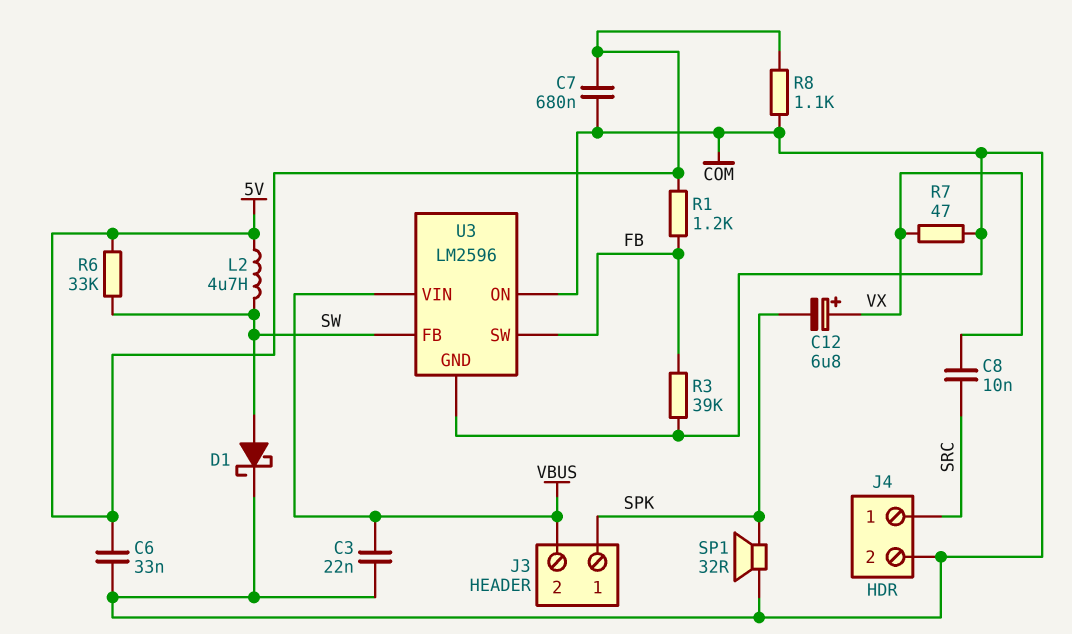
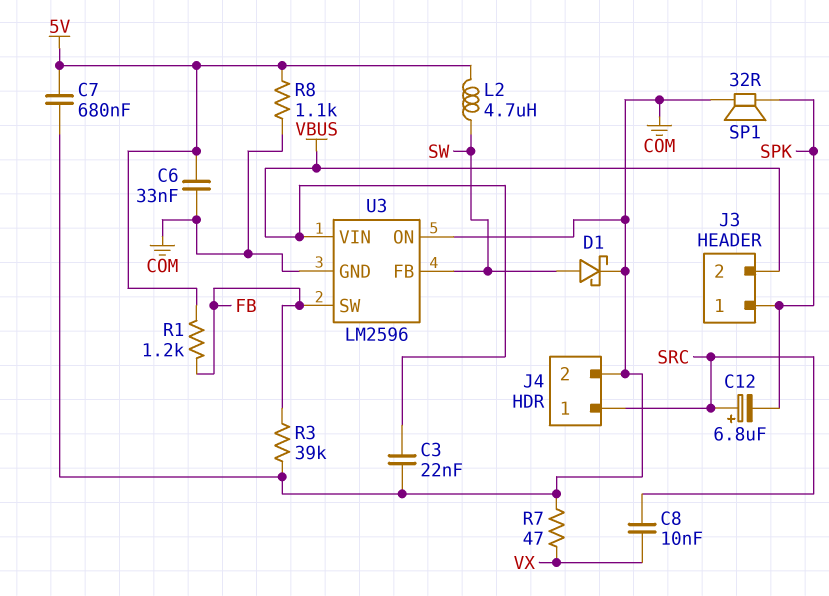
C12: 6.8uF (plus VX, minus SPK) -> 6.8uF (plus SRC, minus SPK)
R6: 33k (5V, SW) -> none

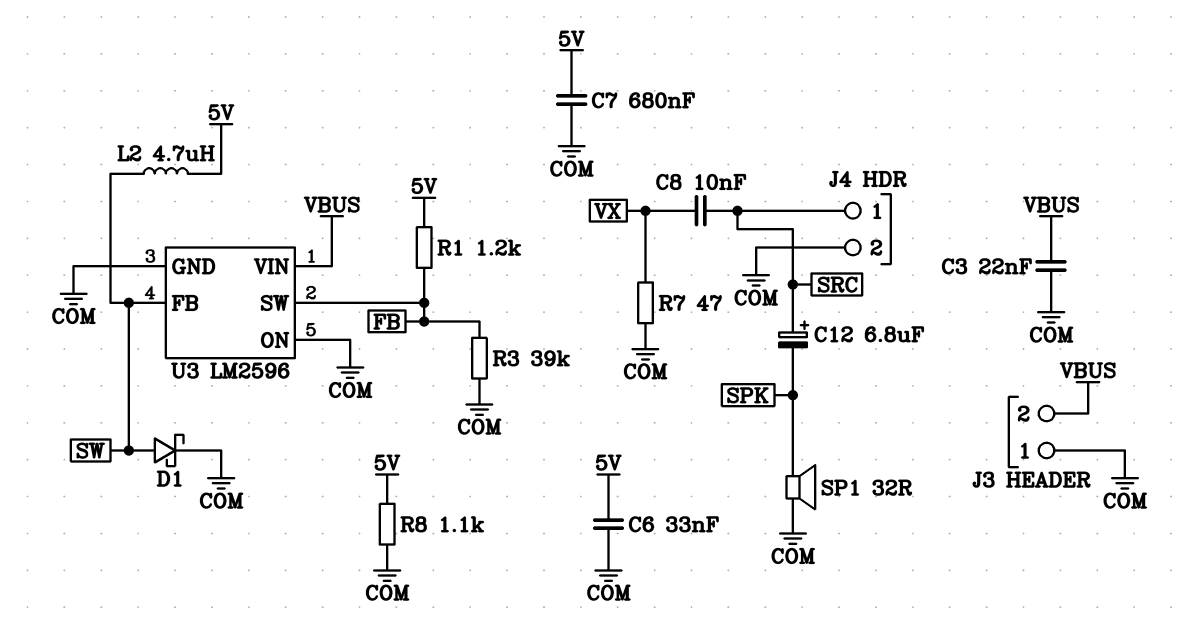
J3 pin 1: SPK -> COM

